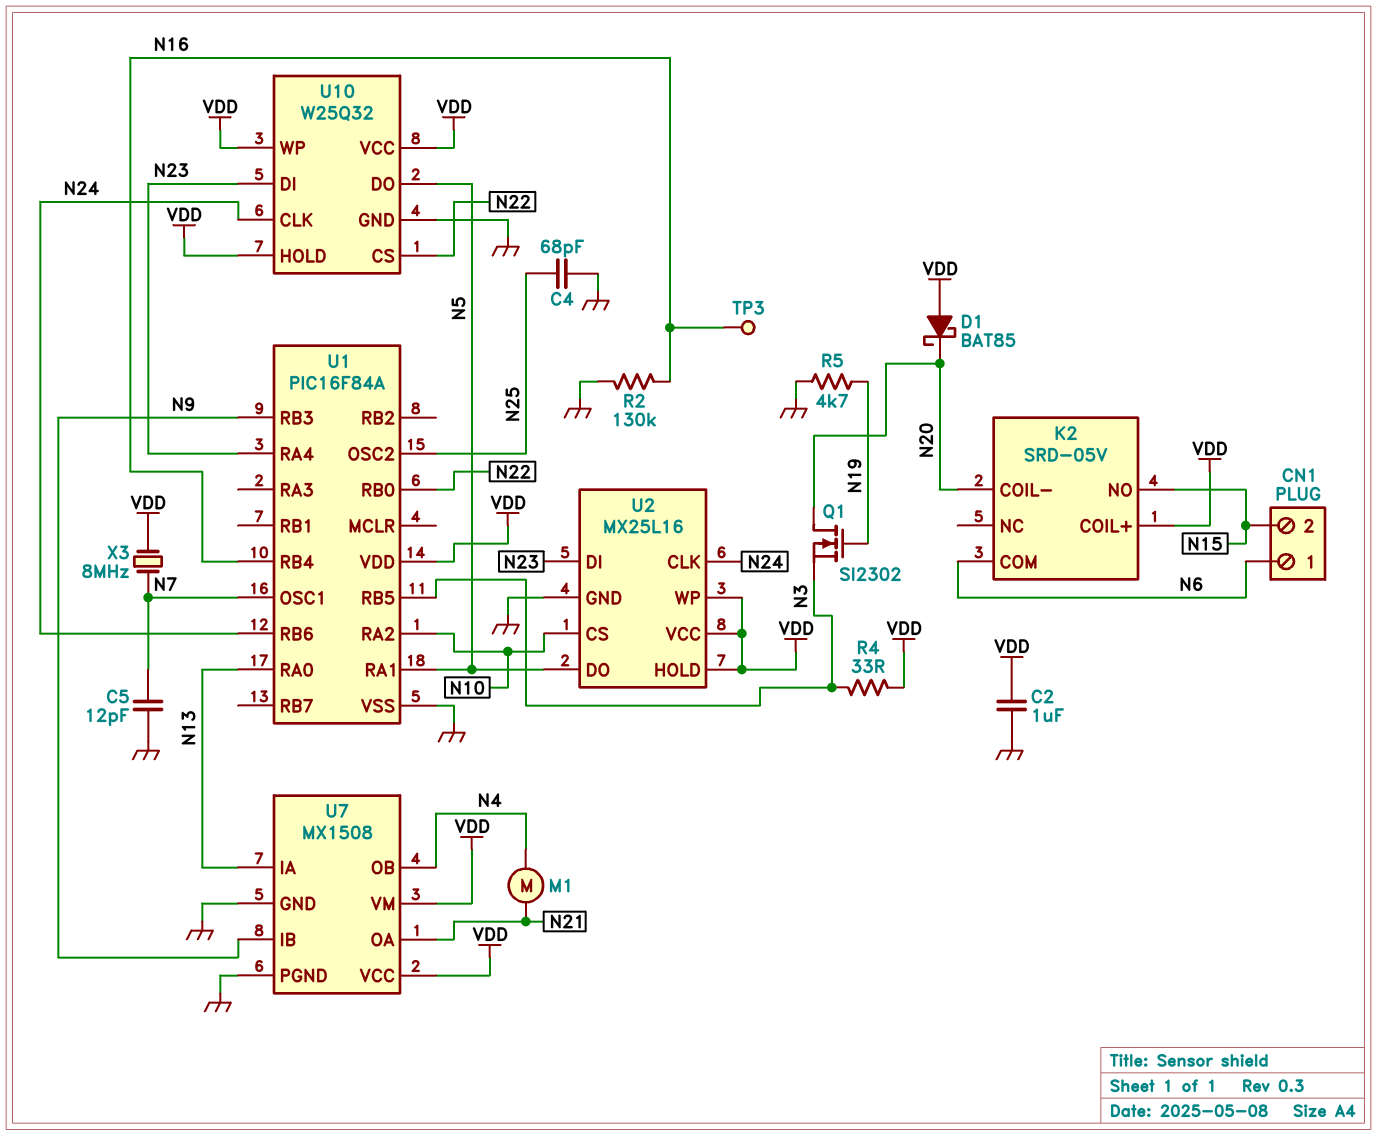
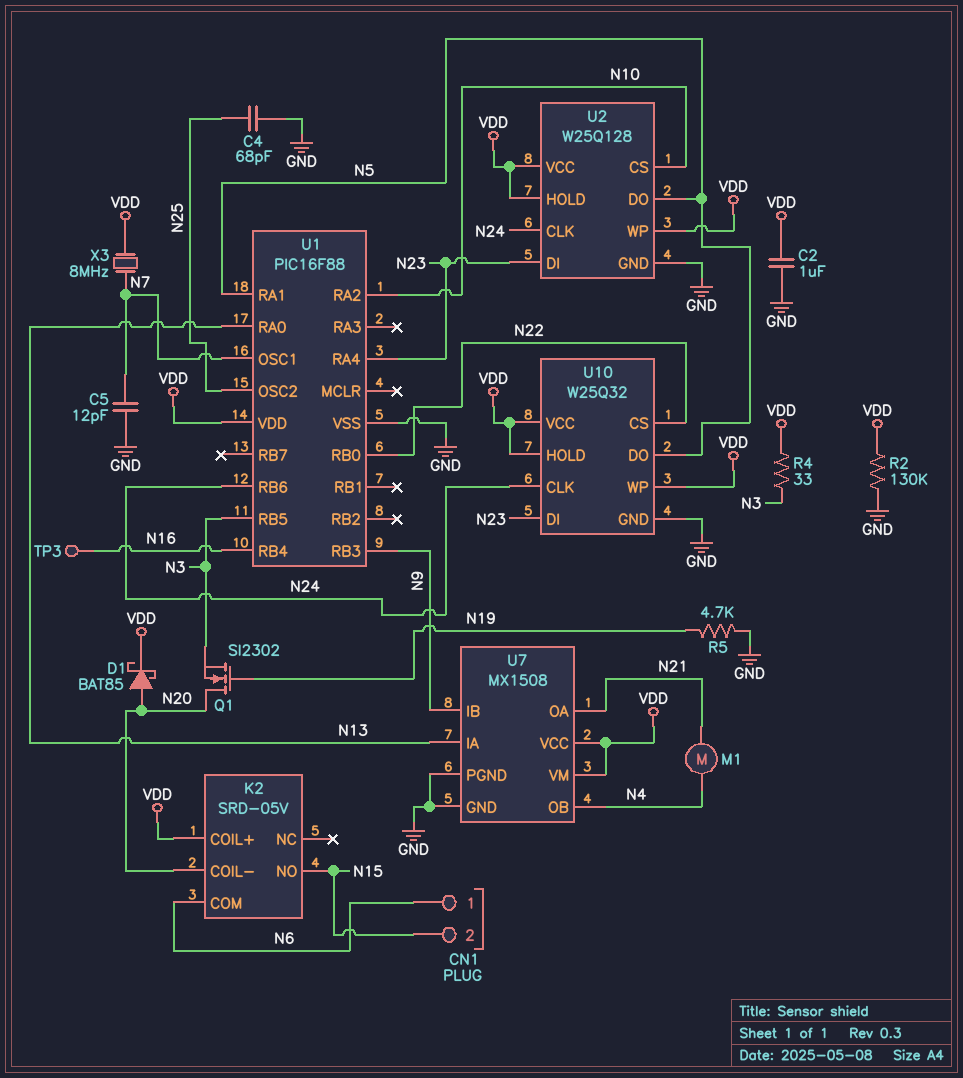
D1: schottky BAT85 (A VDD, K N20) -> schottky BAT85 (A N20, K VDD)
R2: 130k (GND, N16) -> 130k (GND, VDD)
U1: PIC16F84A -> PIC16F88
U2: MX25L16 -> W25Q128

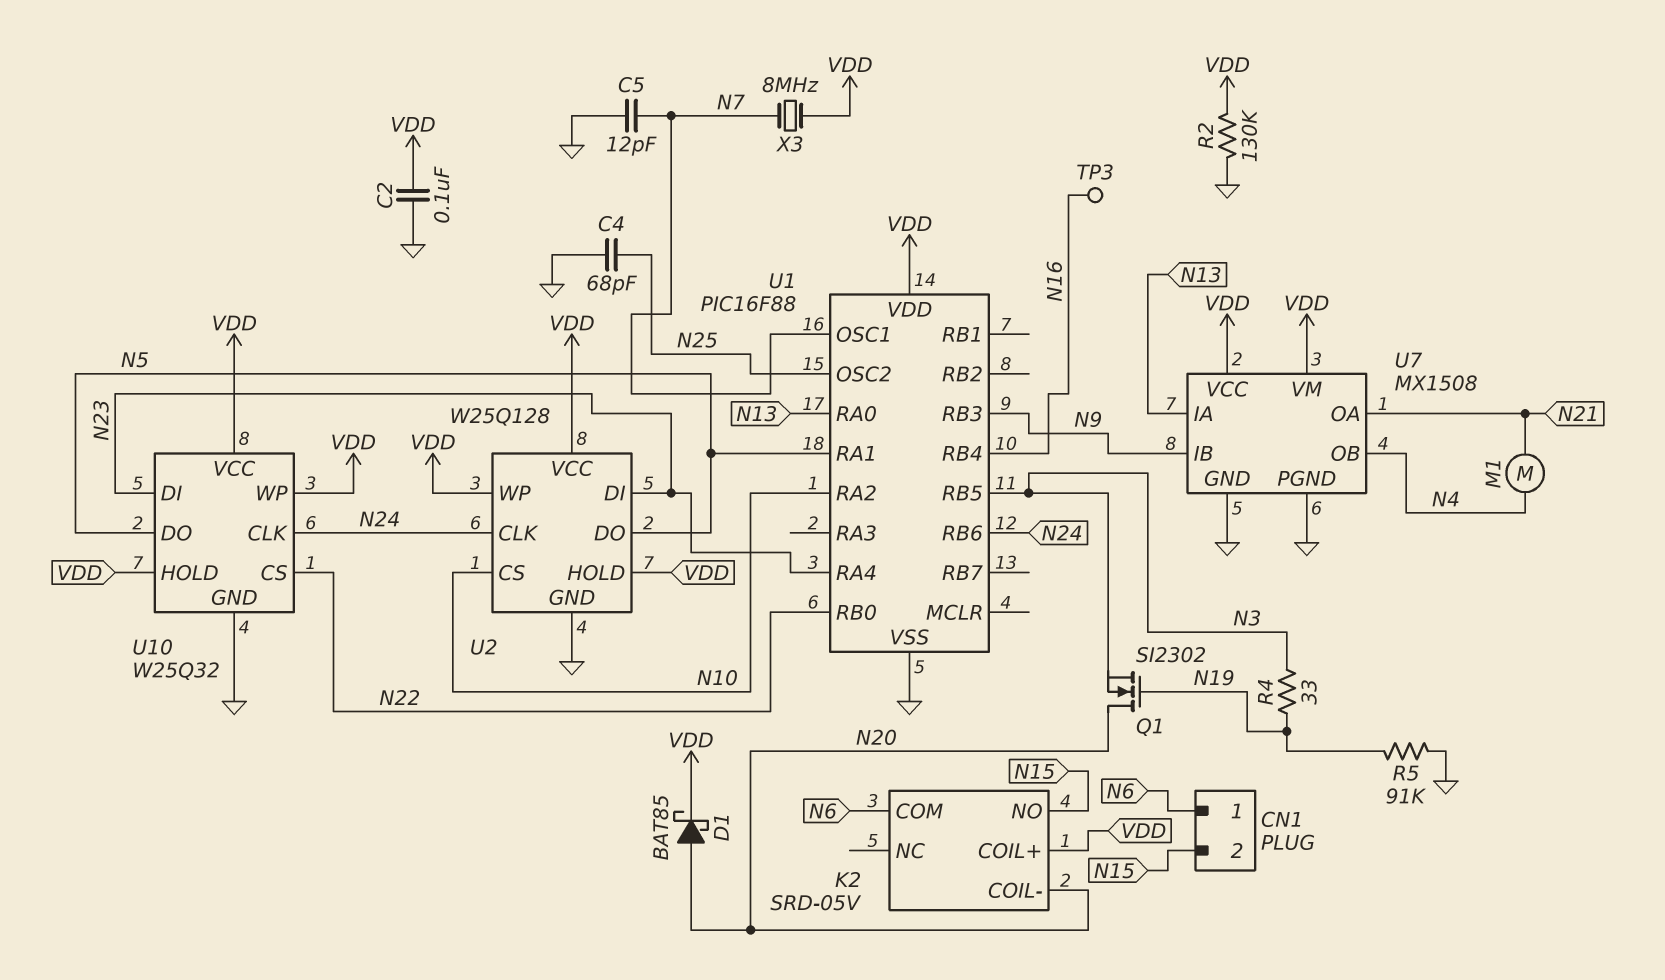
C2: 1uF (GND, VDD) -> 100nF (GND, VDD)
R4: 33 (N3, VDD) -> 33 (N3, N19)
R5: 4.7k (GND, N19) -> 91k (GND, N19)

